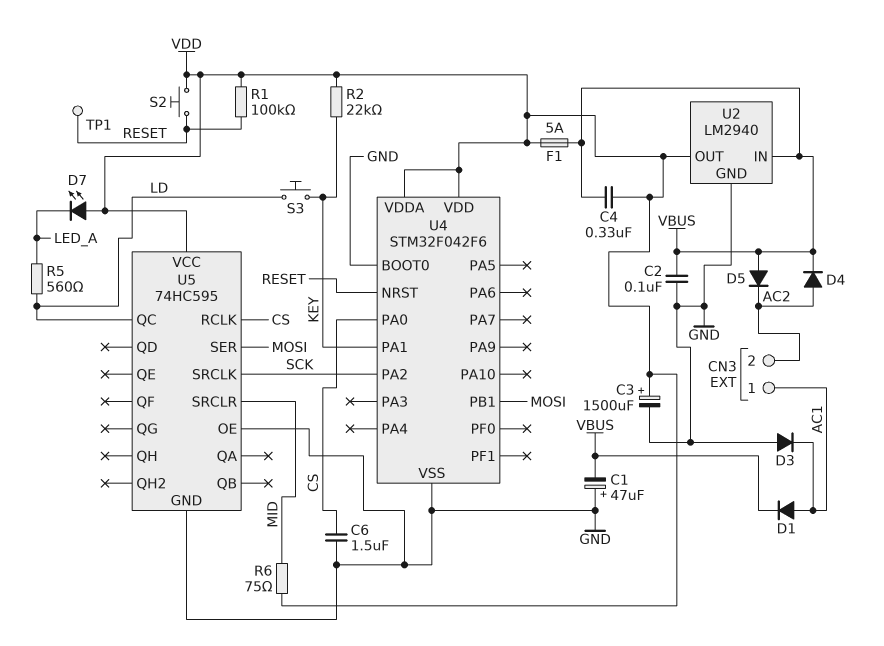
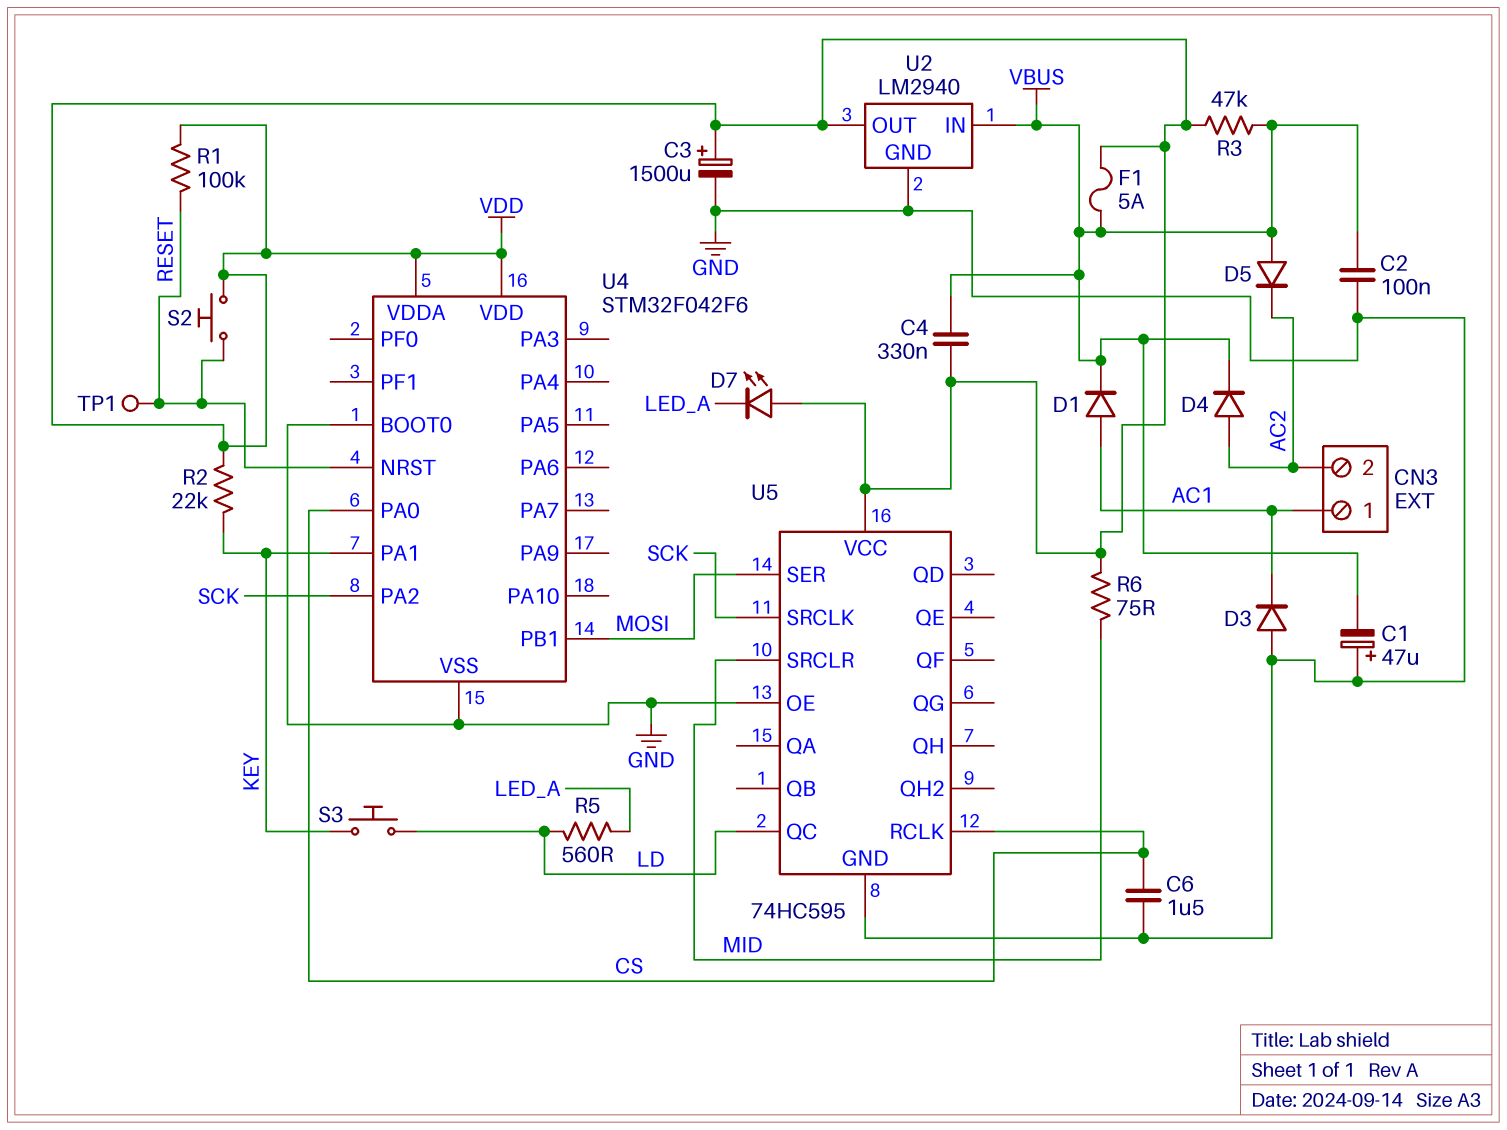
R3: none -> 47k (VBUS, VDD)

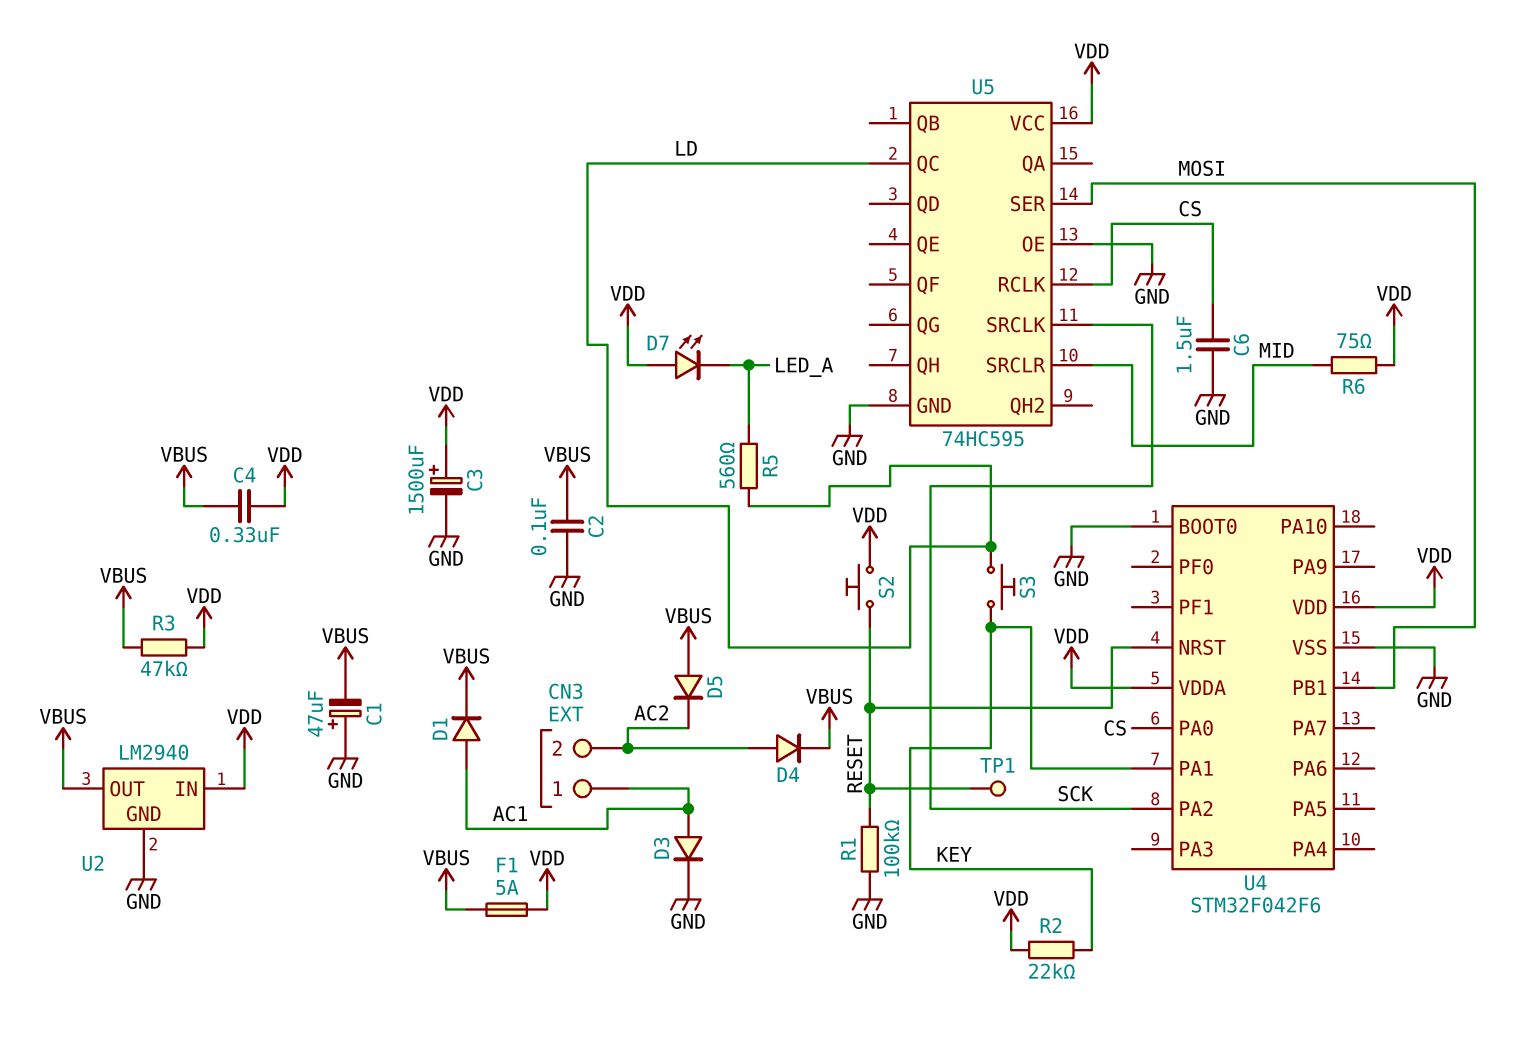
D3: diode (A GND, K AC1) -> diode (A AC1, K GND)
R1: 100k (RESET, VDD) -> 100k (GND, RESET)
U2 pin IN: VBUS -> VDD
U2 pin OUT: VDD -> VBUS

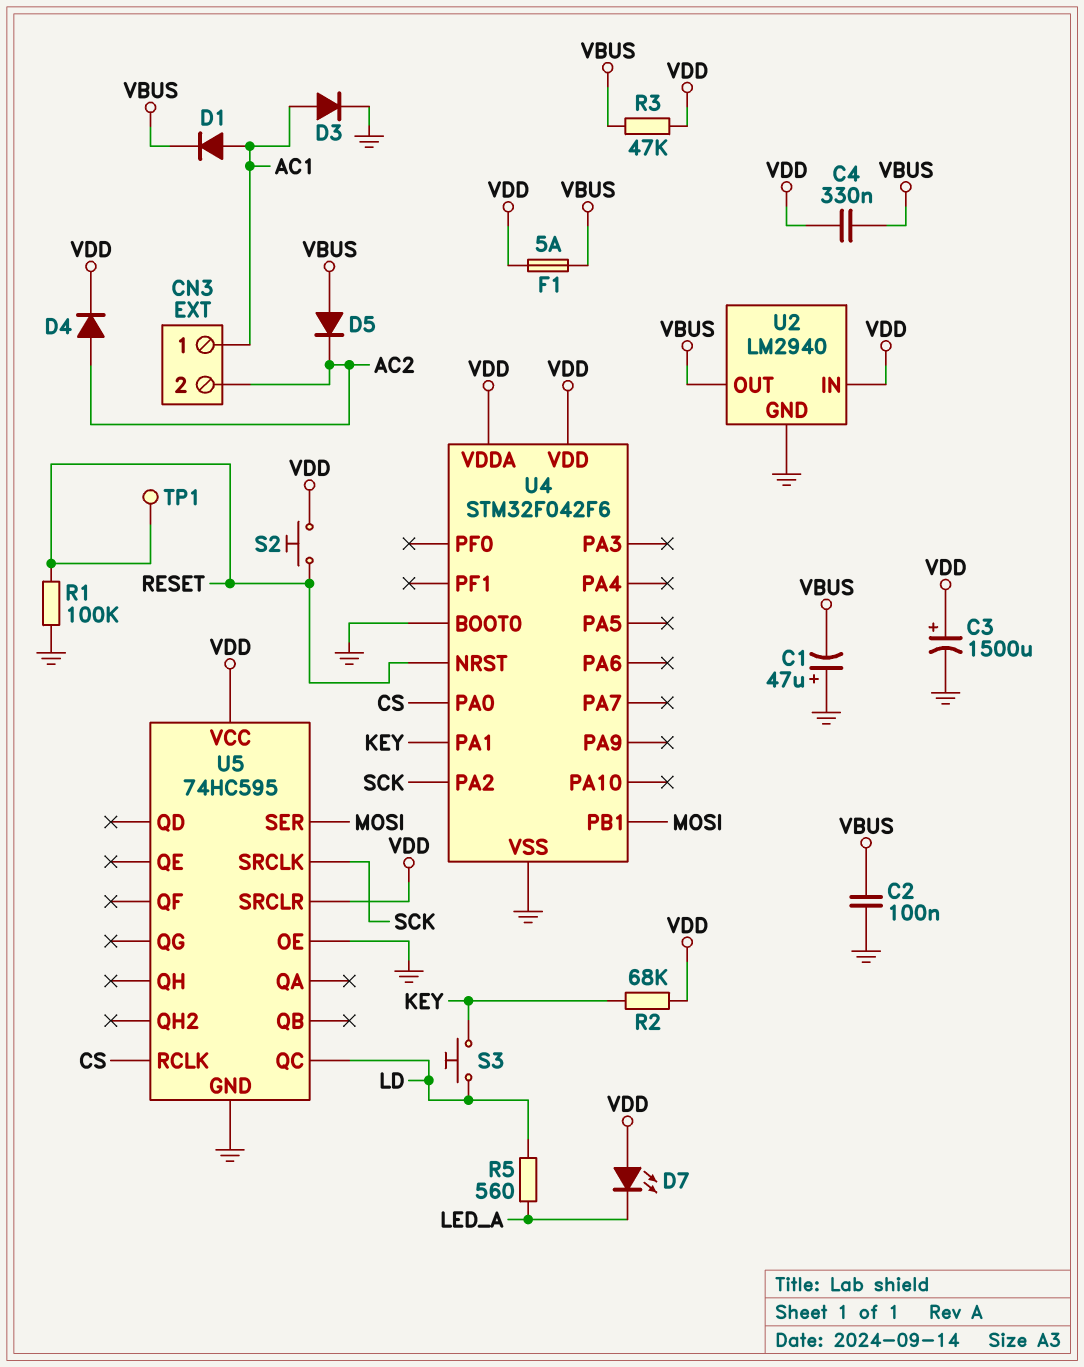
C6: 1.5uF (CS, GND) -> none
D4: diode (A AC2, K VBUS) -> diode (A AC2, K VDD)
R2: 22k (KEY, VDD) -> 68k (KEY, VDD)
R6: 75 (MID, VDD) -> none
U5 pin SRCLR: MID -> VDD

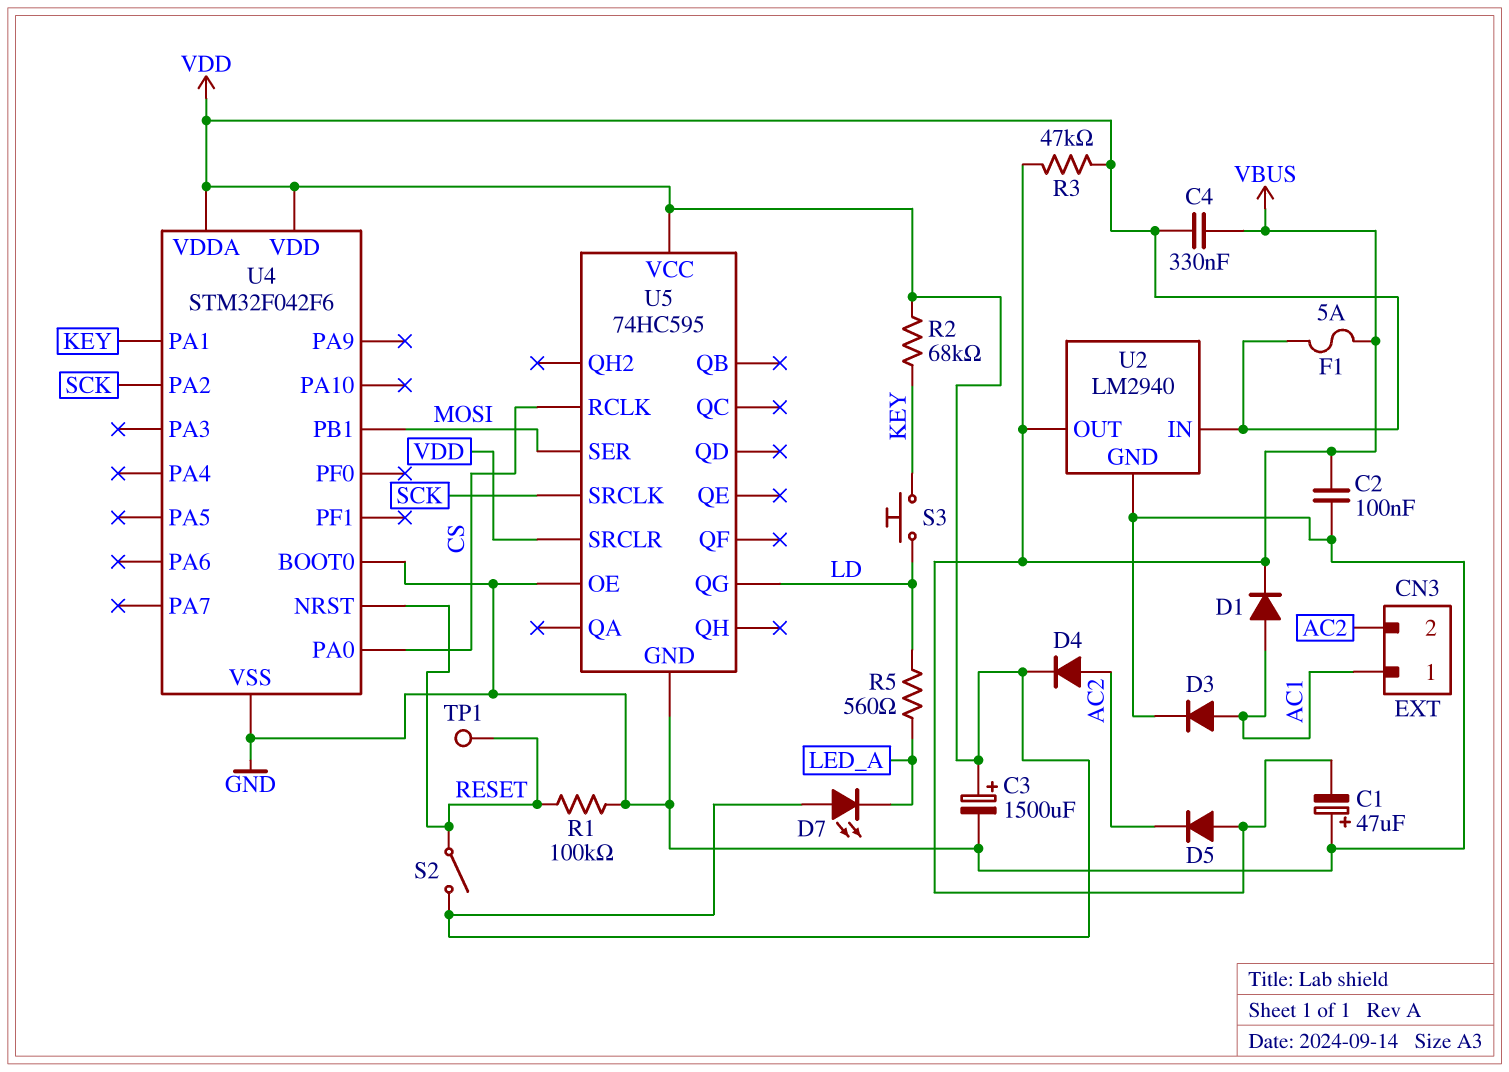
S2: button (RESET, VDD) -> switch (RESET, VDD)
U5 pin QC: LD -> none
U5 pin QG: none -> LD

